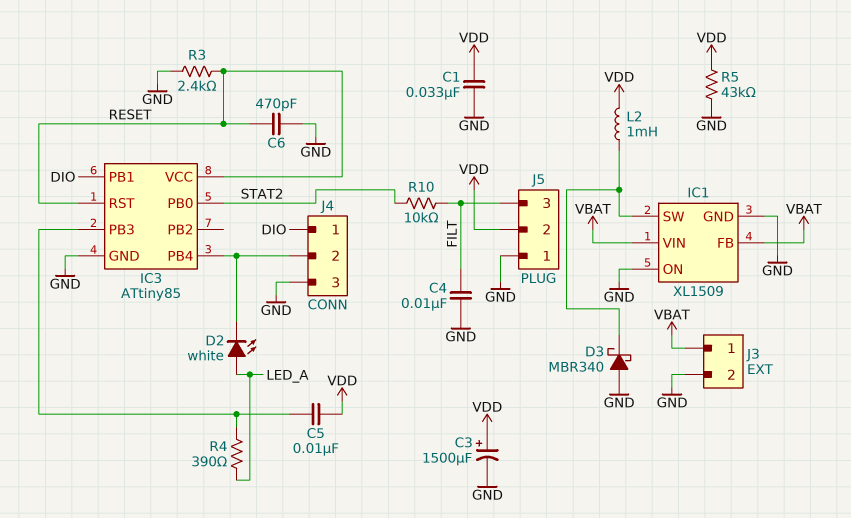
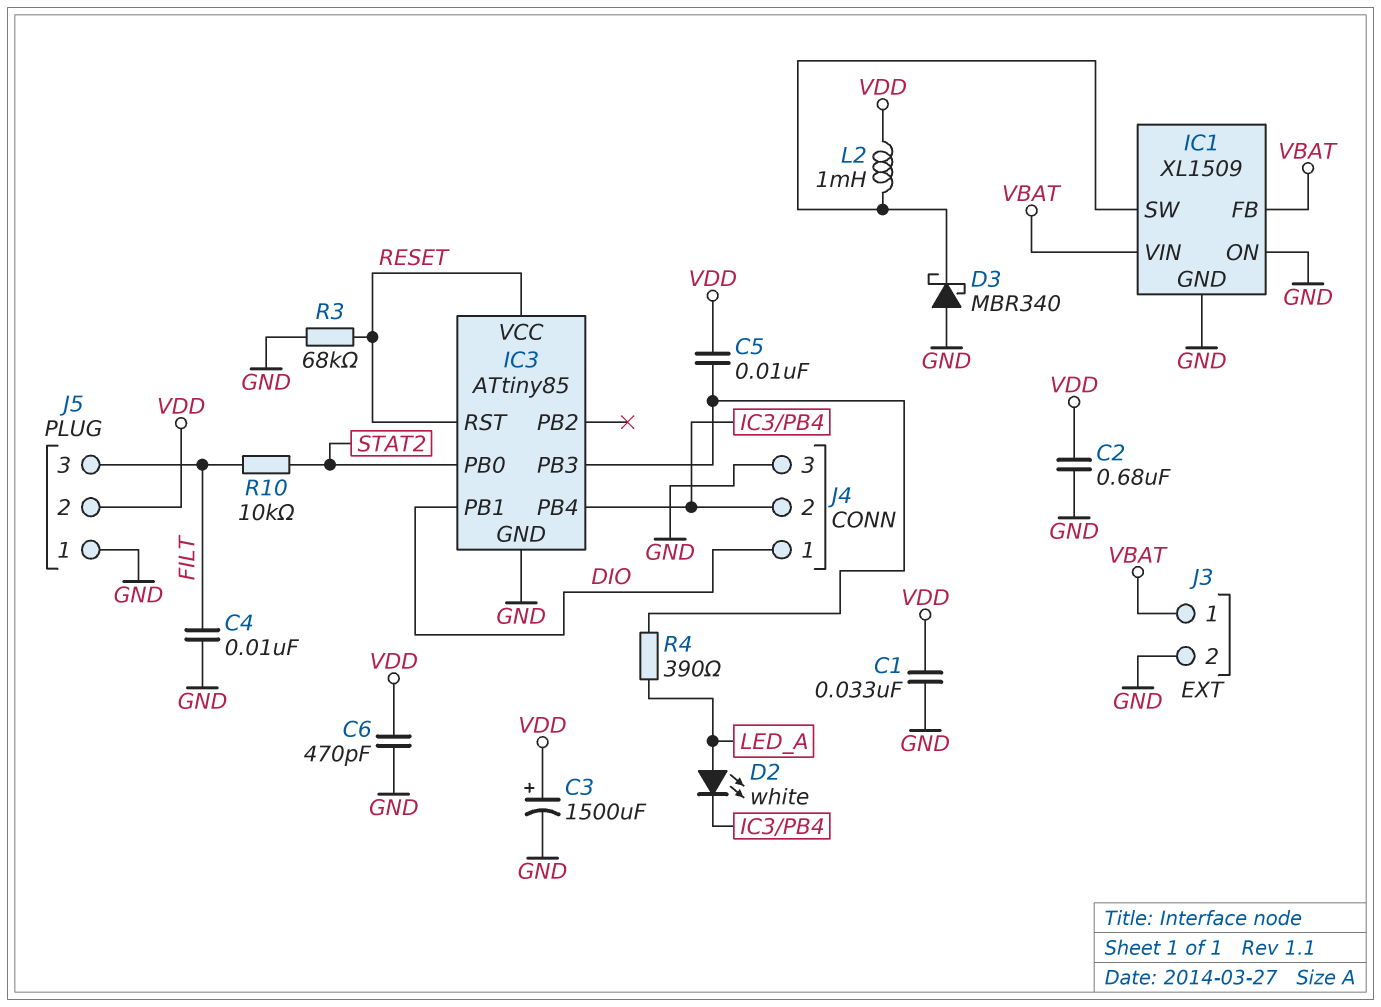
C2: none -> 680nF (GND, VDD)
C6: 470pF (GND, RESET) -> 470pF (GND, VDD)
R3: 2.4k (GND, RESET) -> 68k (GND, RESET)
R5: 43k (GND, VDD) -> none

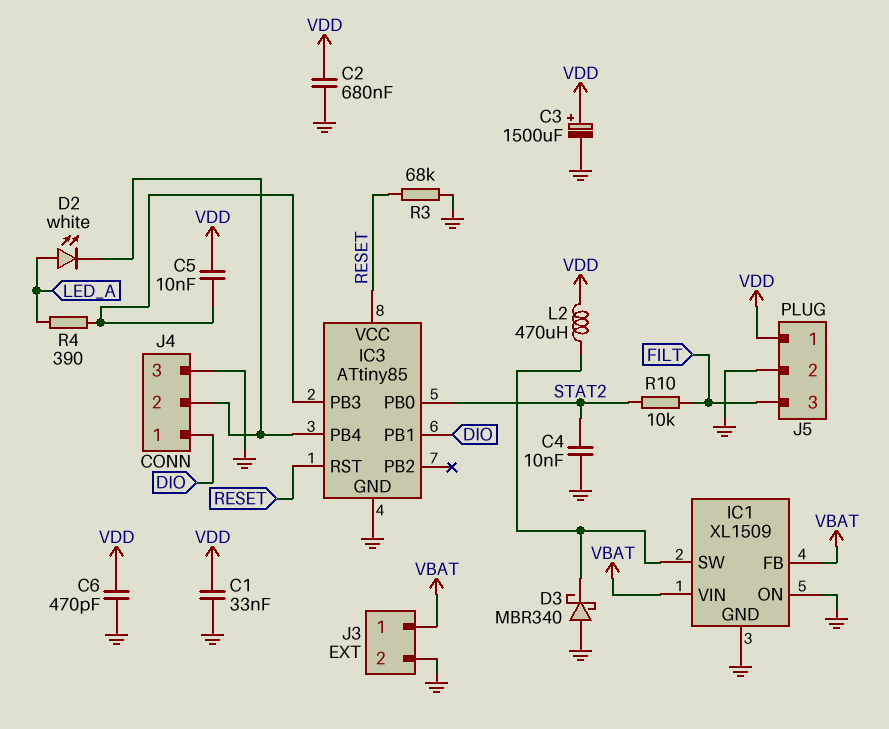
C4: 10nF (FILT, GND) -> 10nF (GND, STAT2)
J5 pin 1: GND -> VDD
J5 pin 2: VDD -> GND
L2: 1mH (IC1/SW, VDD) -> 470uH (IC1/SW, VDD)

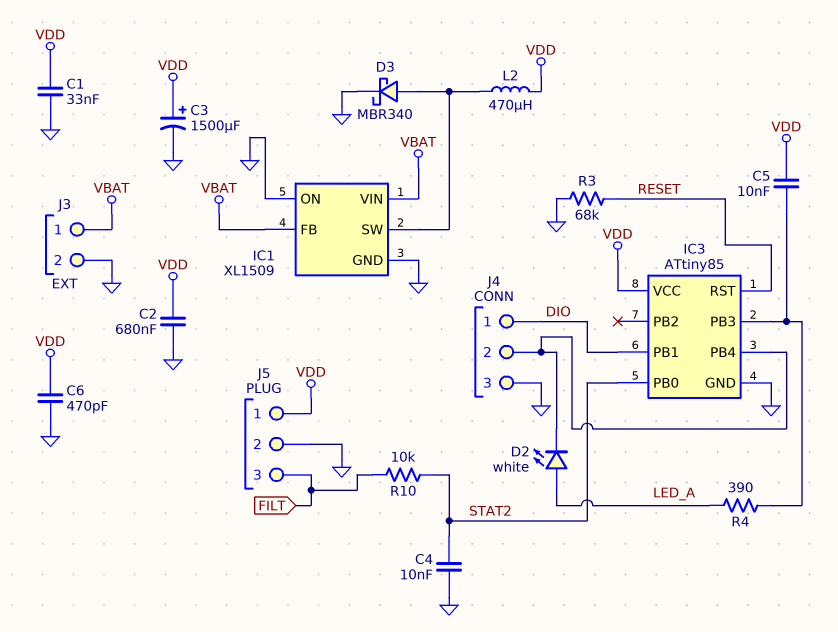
D3: schottky MBR340 (A GND, K IC1/SW) -> schottky MBR340 (A IC1/SW, K GND)
IC3 pin VCC: RESET -> VDD

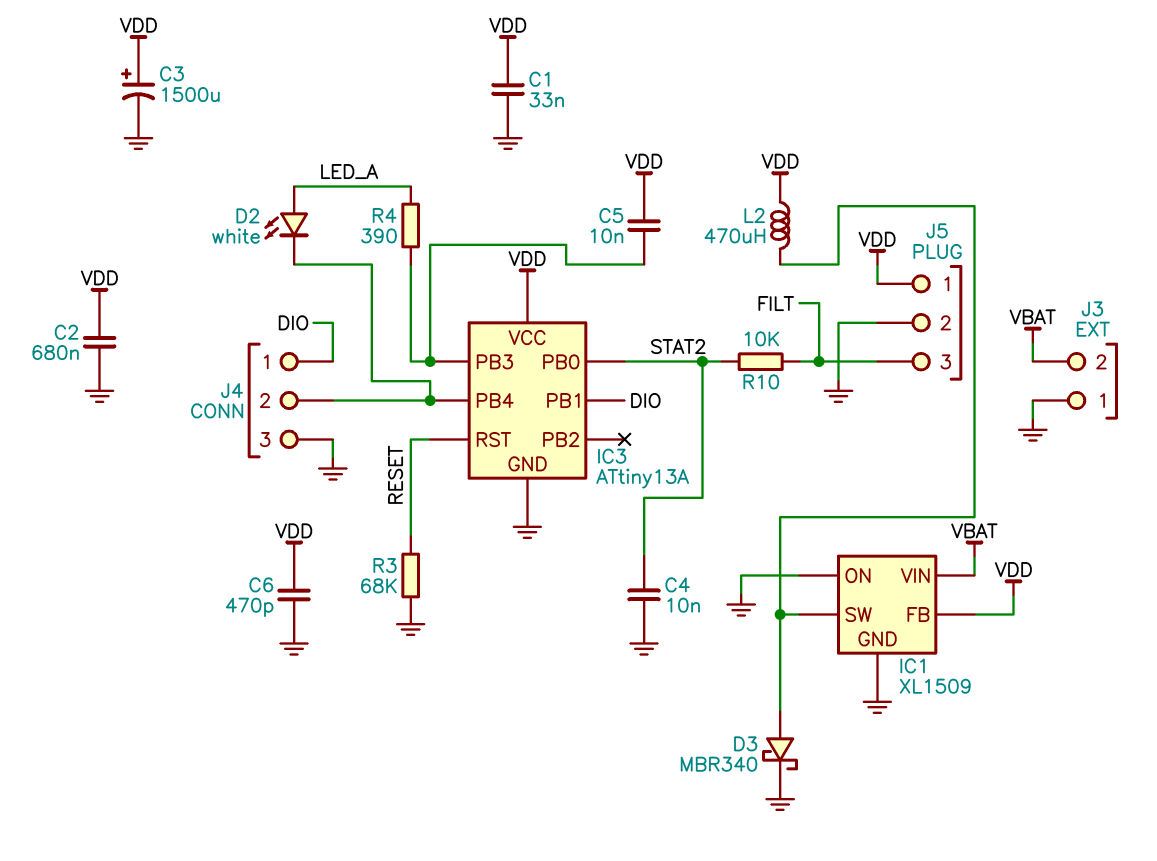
IC1 pin FB: VBAT -> VDD
IC3: ATtiny85 -> ATtiny13A
J3 pin 1: VBAT -> GND
J3 pin 2: GND -> VBAT

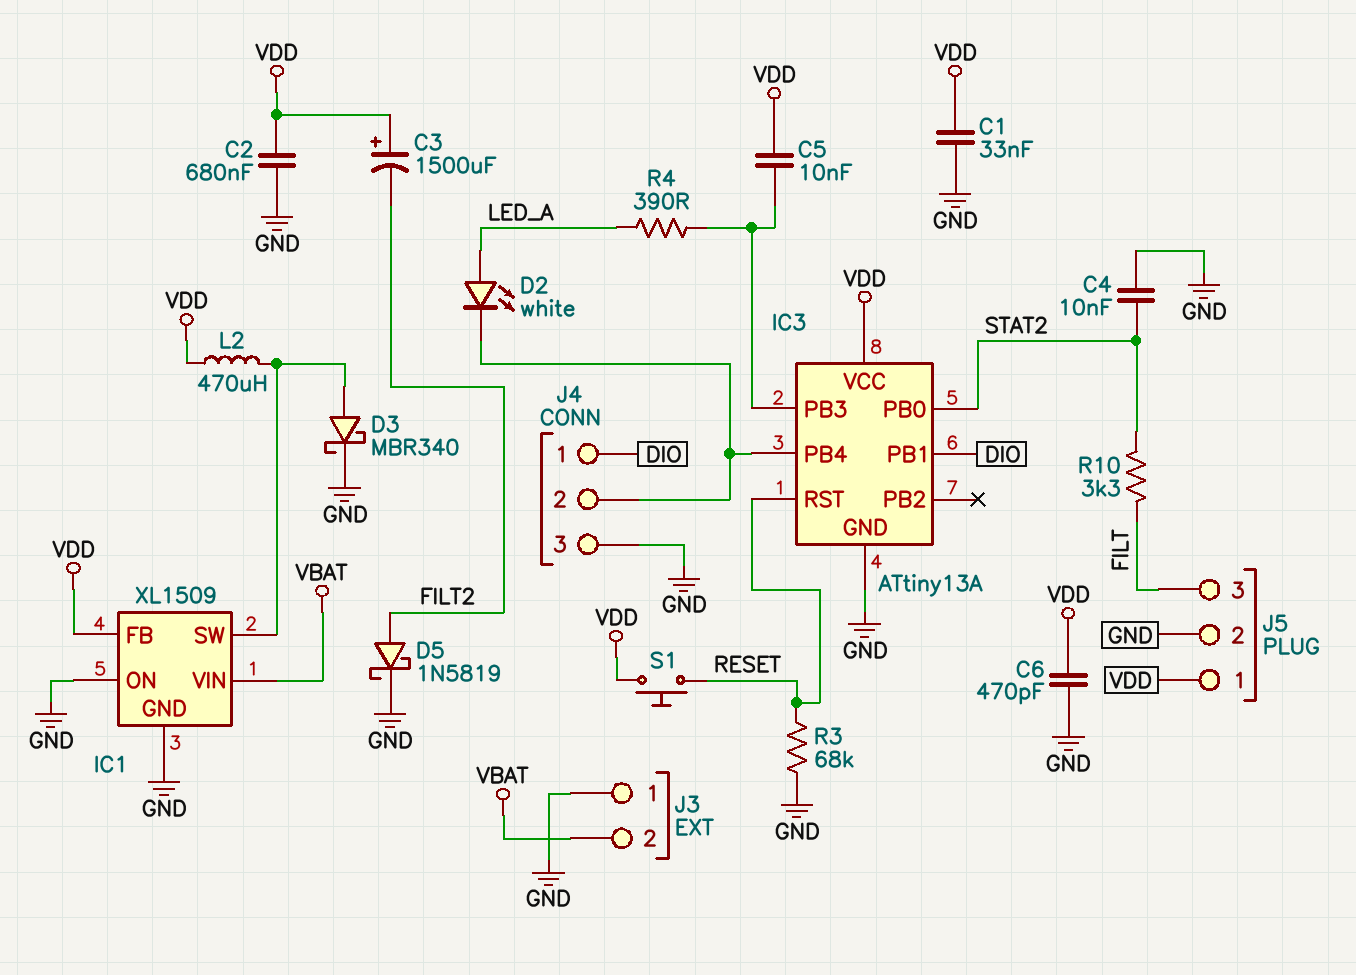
C3: 1500uF (plus VDD, minus GND) -> 1500uF (plus VDD, minus FILT2)
D5: none -> schottky 1N5819 (A FILT2, K GND)
R10: 10k (FILT, STAT2) -> 3.3k (FILT, STAT2)
S1: none -> button (RESET, VDD)

